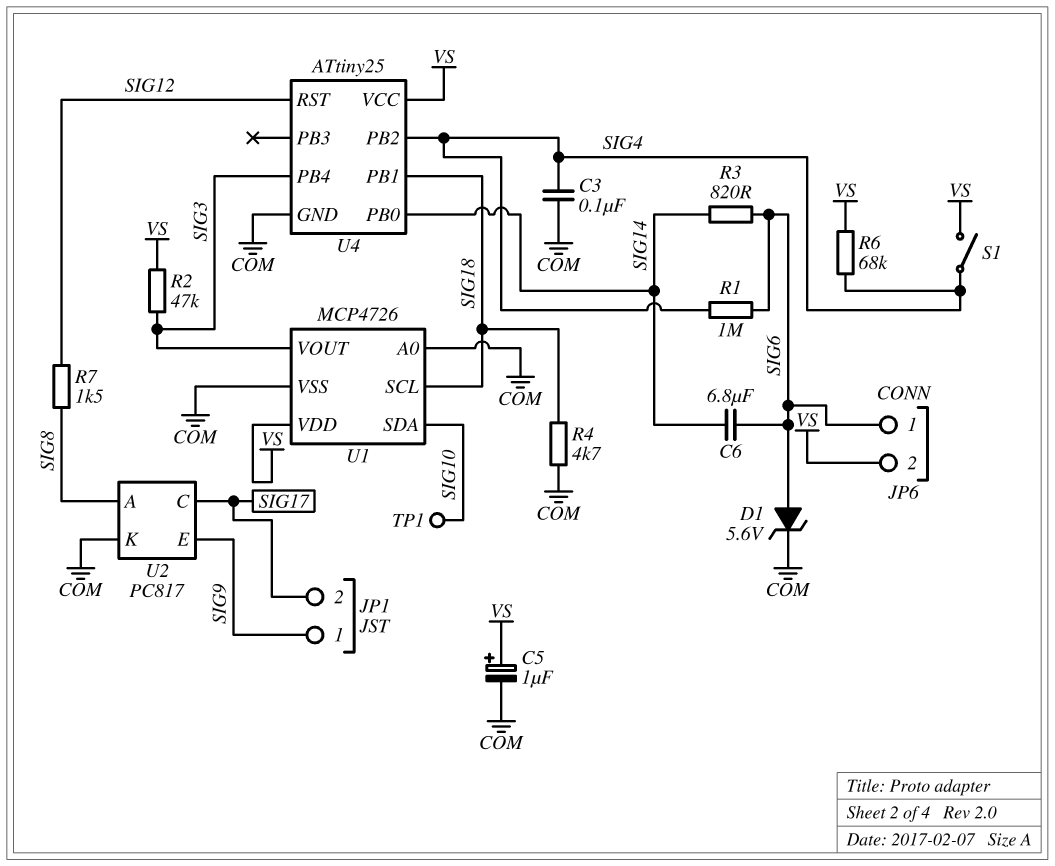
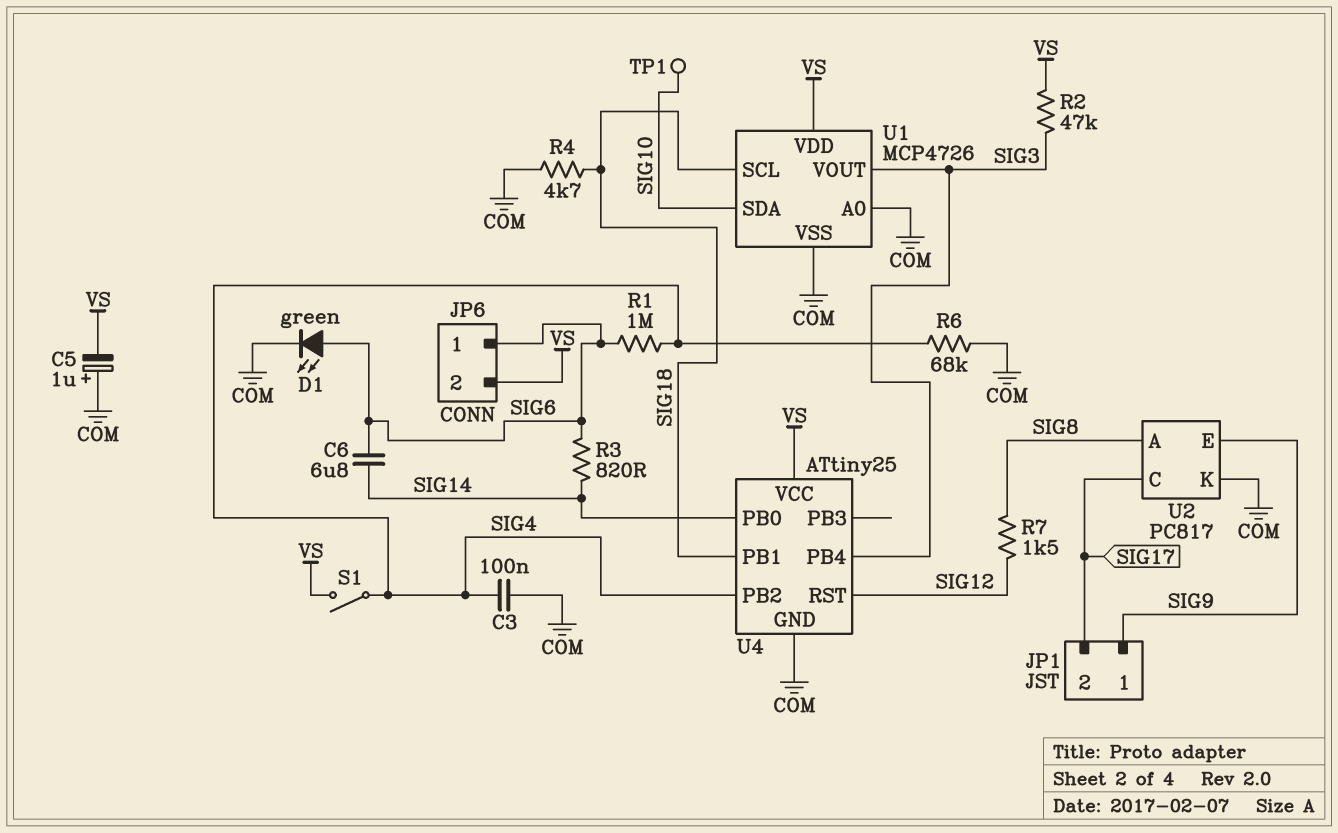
C5: 1uF (plus VS, minus COM) -> 1uF (plus COM, minus VS)
D1: zener 5.6V (A SIG6, K COM) -> LED green (A SIG6, K COM)
R6: 68k (SIG4, VS) -> 68k (COM, SIG4)

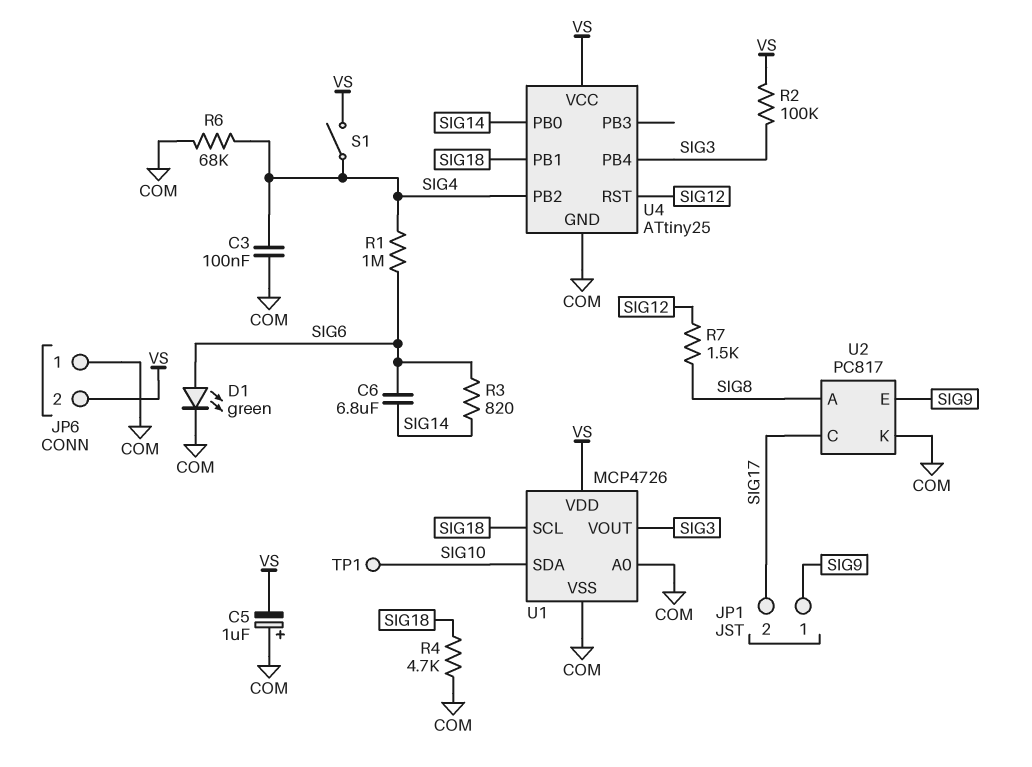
JP6 pin 1: SIG6 -> COM
R2: 47k (SIG3, VS) -> 100k (SIG3, VS)

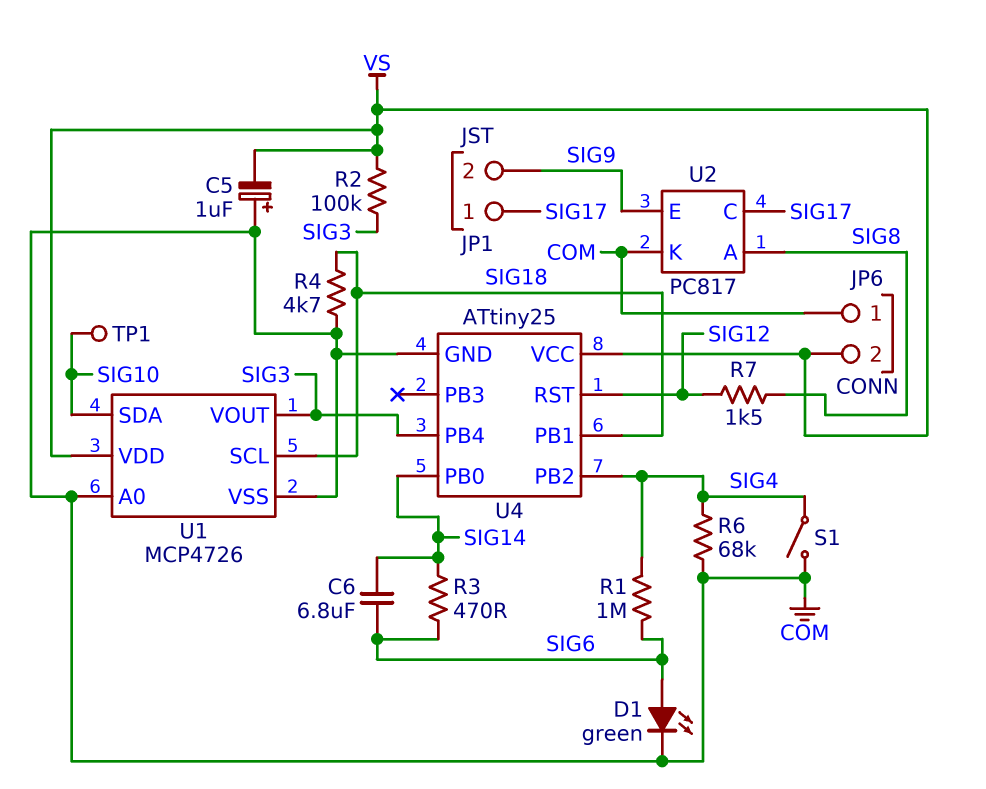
C3: 100nF (COM, SIG4) -> none
JP1 pin 1: SIG9 -> SIG17
JP1 pin 2: SIG17 -> SIG9
R3: 820 (SIG6, SIG14) -> 470 (SIG6, SIG14)
S1: switch (SIG4, VS) -> switch (COM, SIG4)

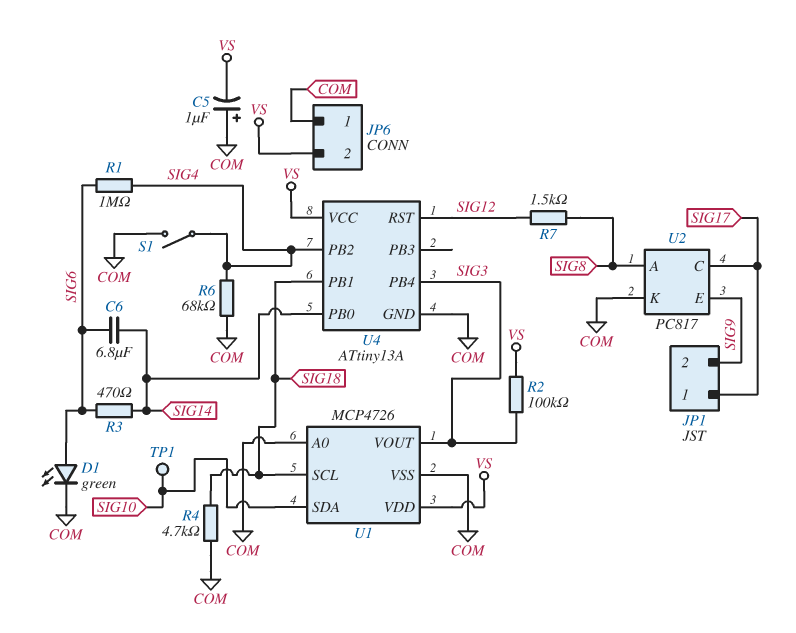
U4: ATtiny25 -> ATtiny13A

